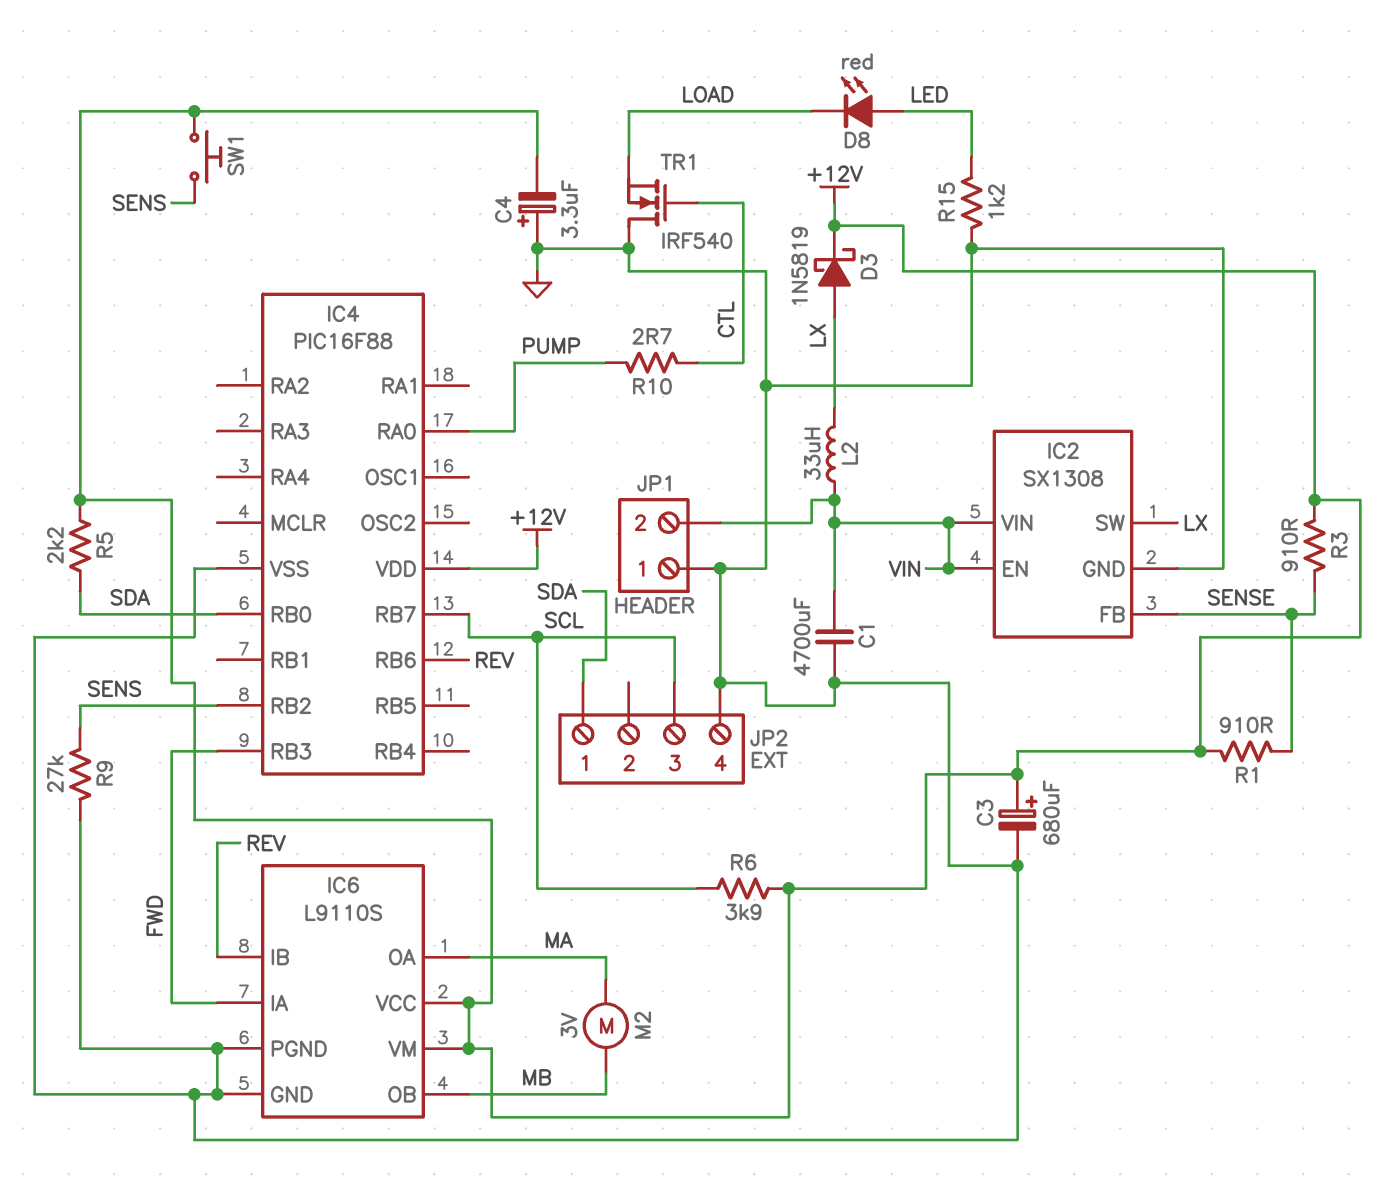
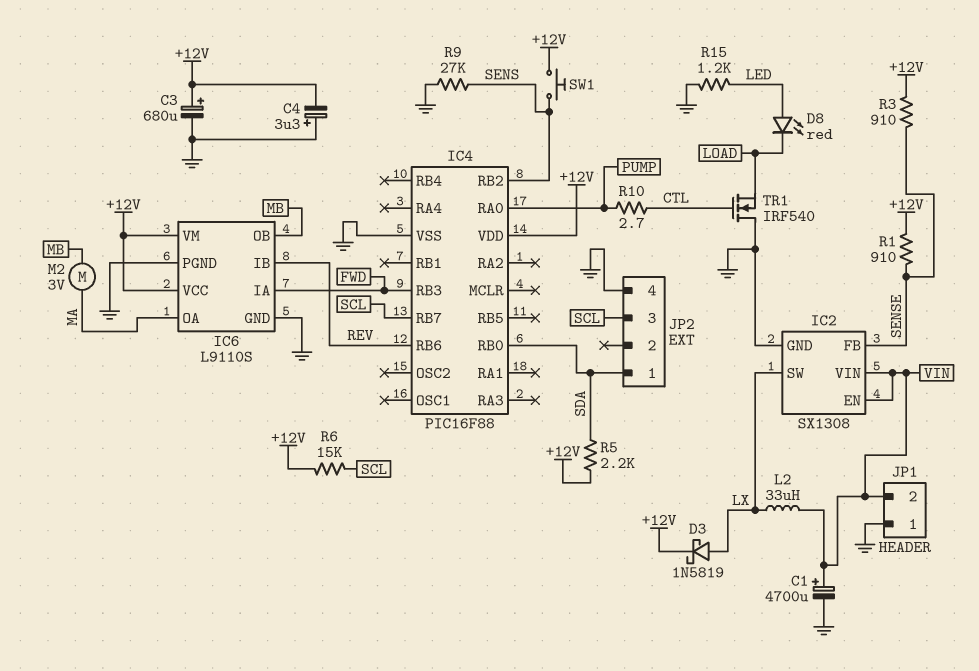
C1: 4700uF (GND, VIN) -> 4700uF (plus VIN, minus GND)
R6: 3.9k (+12V, SCL) -> 15k (+12V, SCL)

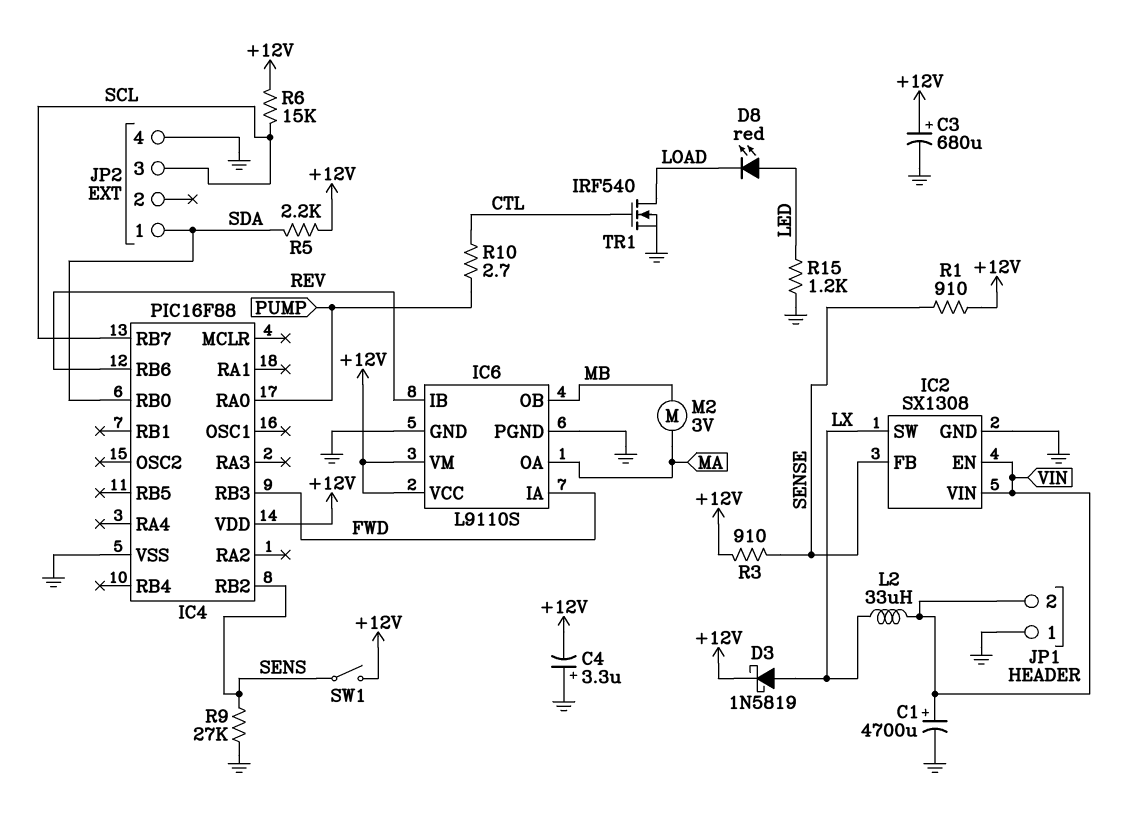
SW1: button (+12V, SENS) -> switch (+12V, SENS)
TR1: NMOS IRF540 (G CTL, D GND, S LOAD) -> NMOS IRF540 (G CTL, D LOAD, S GND)

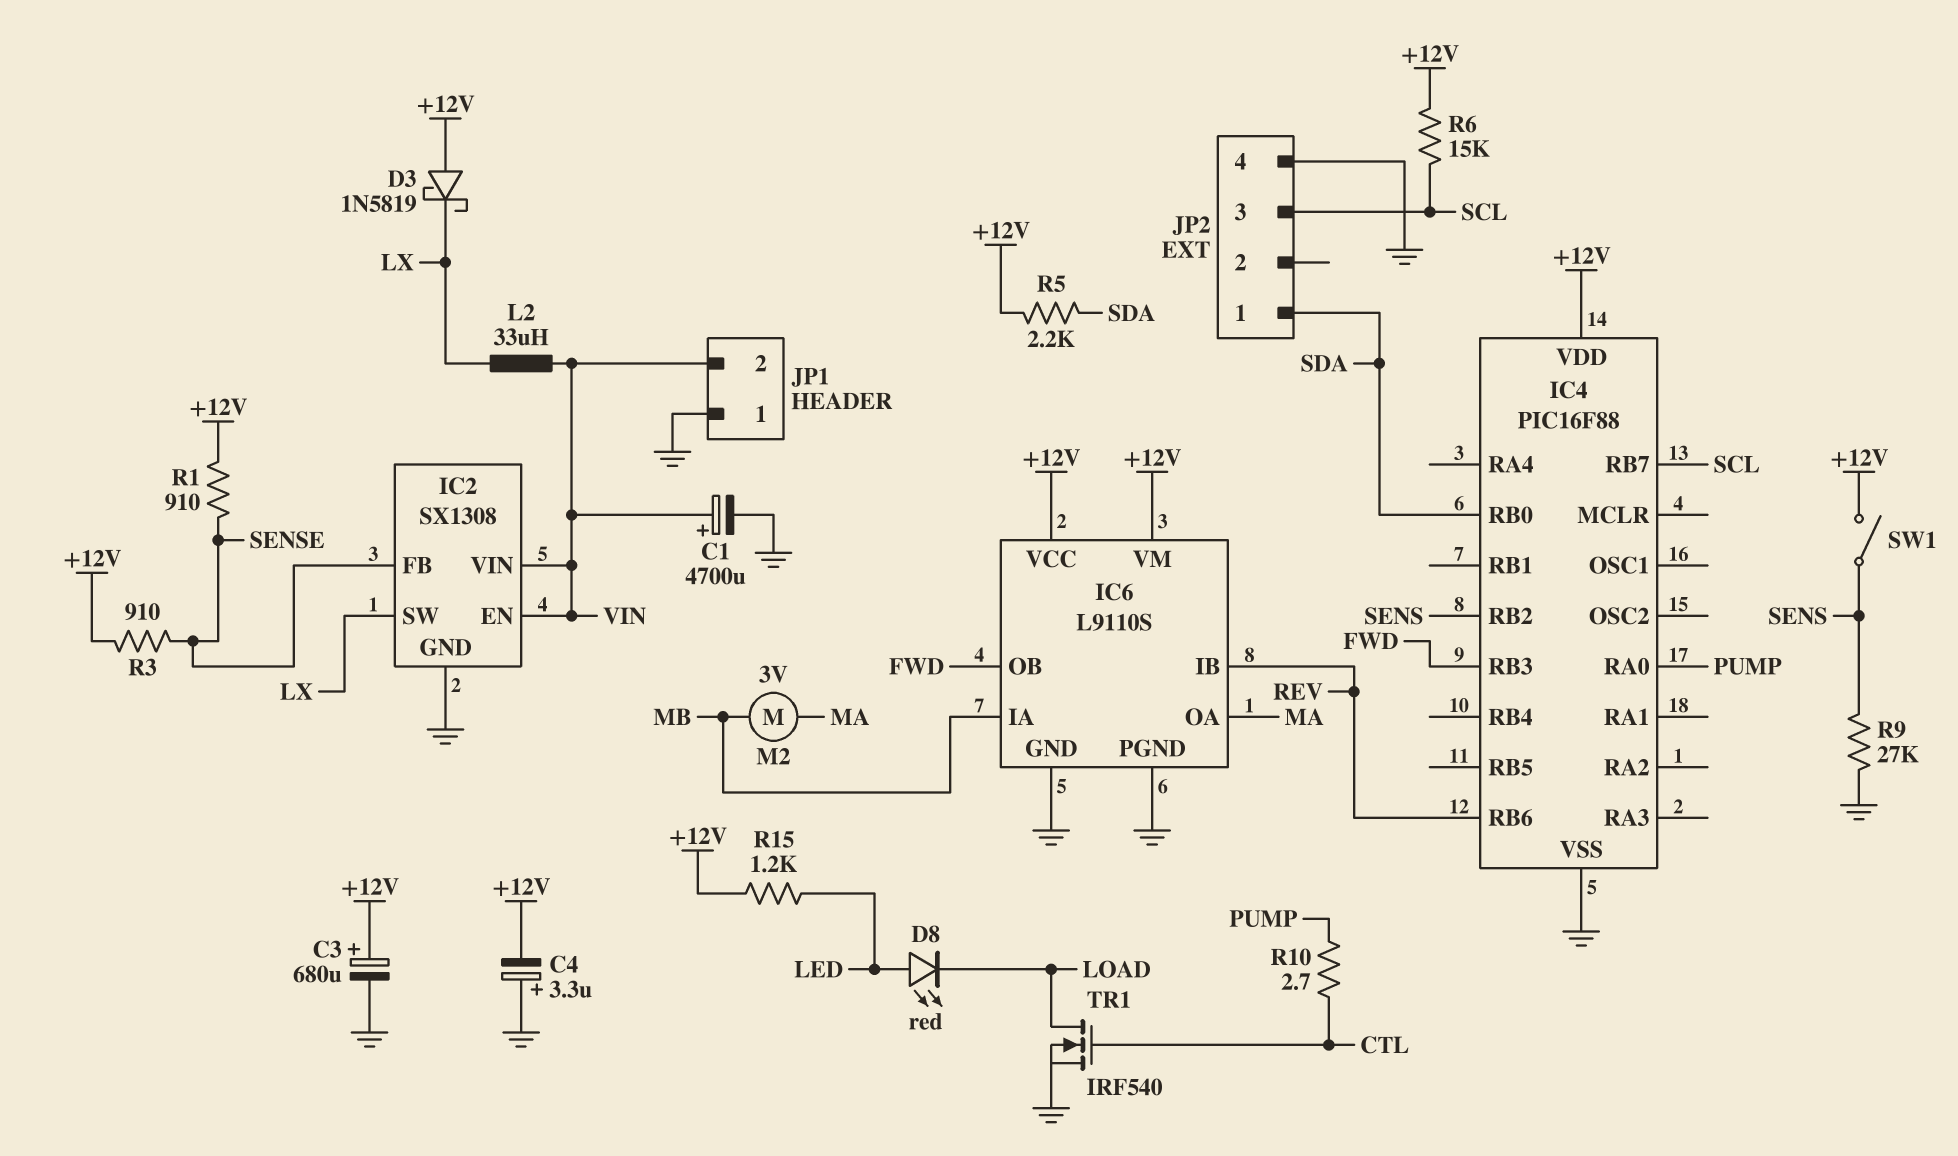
D3: schottky 1N5819 (A LX, K +12V) -> schottky 1N5819 (A +12V, K LX)
IC6 pin IA: FWD -> MB
IC6 pin OB: MB -> FWD
R15: 1.2k (GND, LED) -> 1.2k (+12V, LED)

